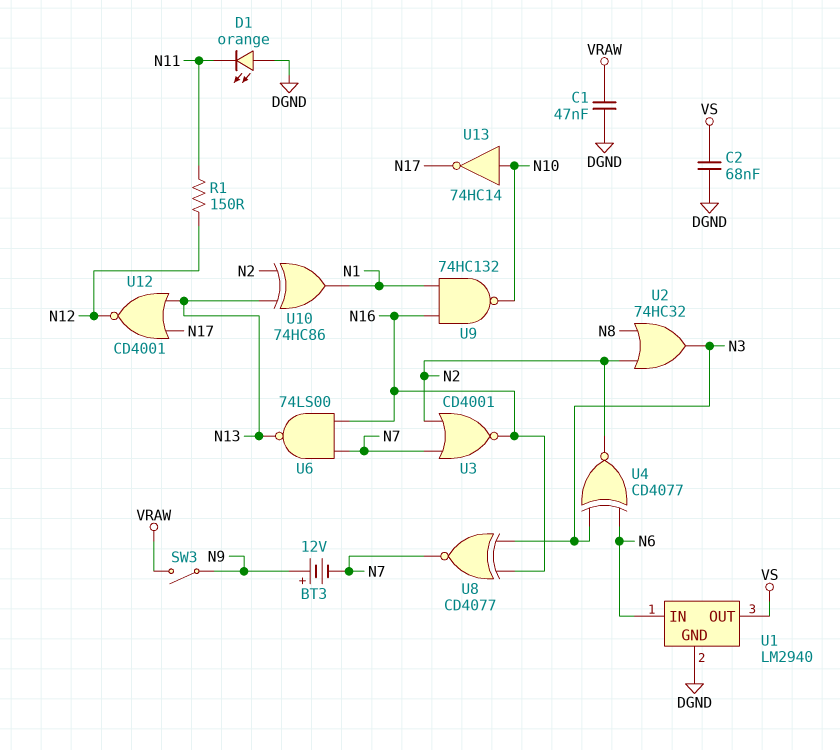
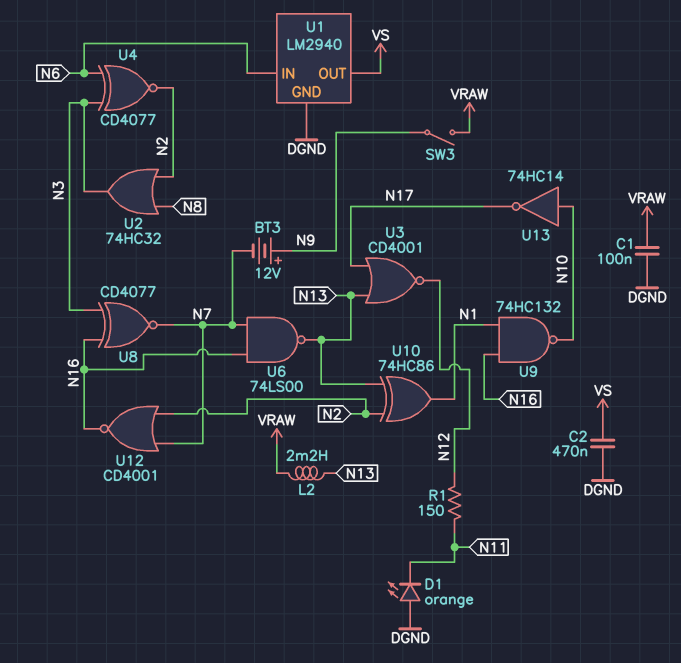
C1: 47nF (DGND, VRAW) -> 100nF (DGND, VRAW)
C2: 68nF (DGND, VS) -> 470nF (DGND, VS)
L2: none -> 2.2mH (N13, VRAW)
U3: NOR CD4001 (in N2, in N7, out N16) -> NOR CD4001 (in N13, in N17, out N12)
U12: NOR CD4001 (in N13, in N17, out N12) -> NOR CD4001 (in N2, in N7, out N16)

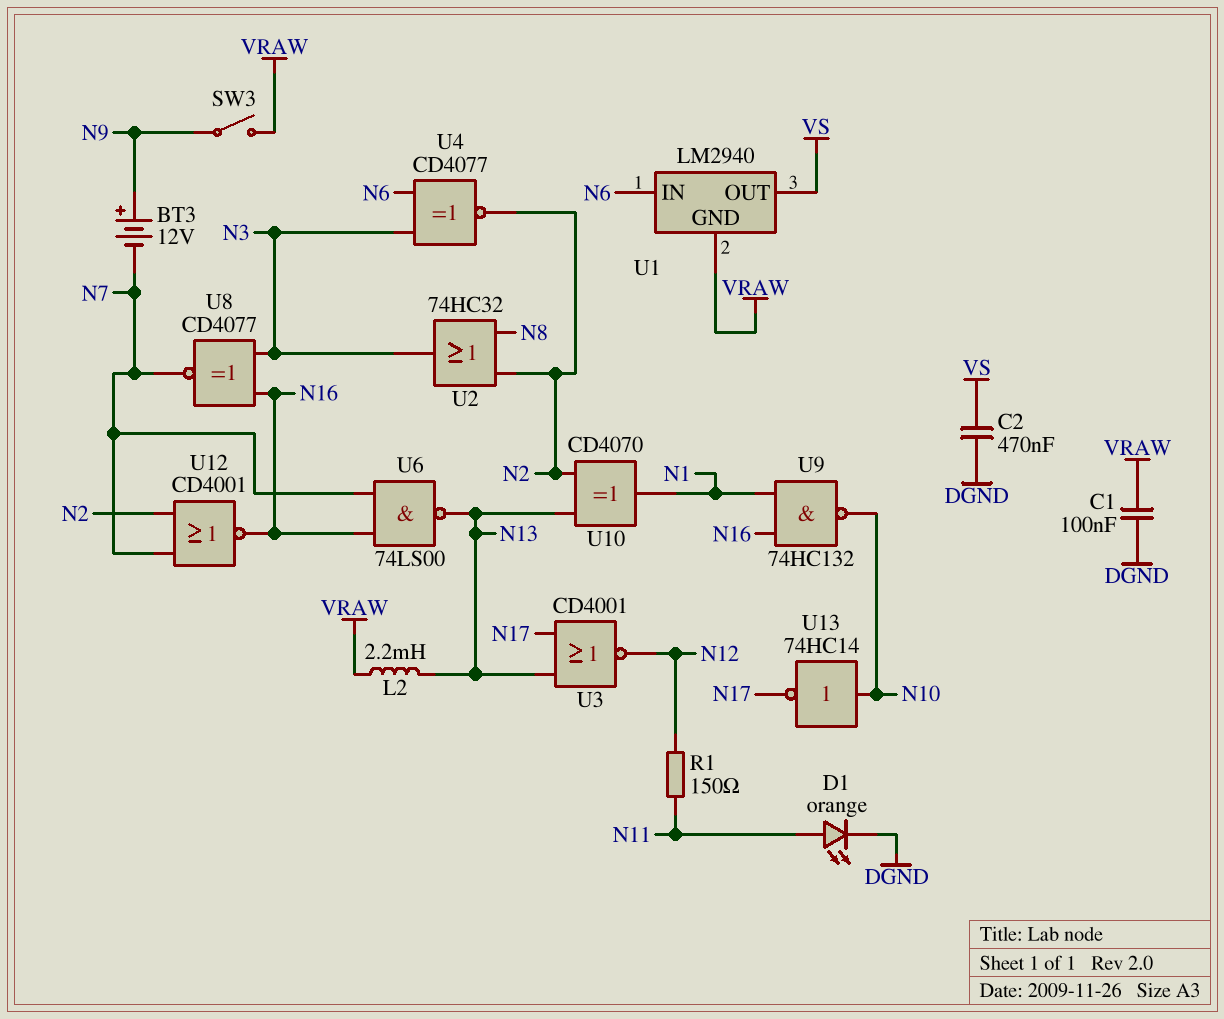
D1: LED orange (A DGND, K N11) -> LED orange (A N11, K DGND)
U1 pin GND: DGND -> VRAW
U10: XOR 74HC86 (in N2, in N13, out N1) -> XOR CD4070 (in N2, in N13, out N1)

